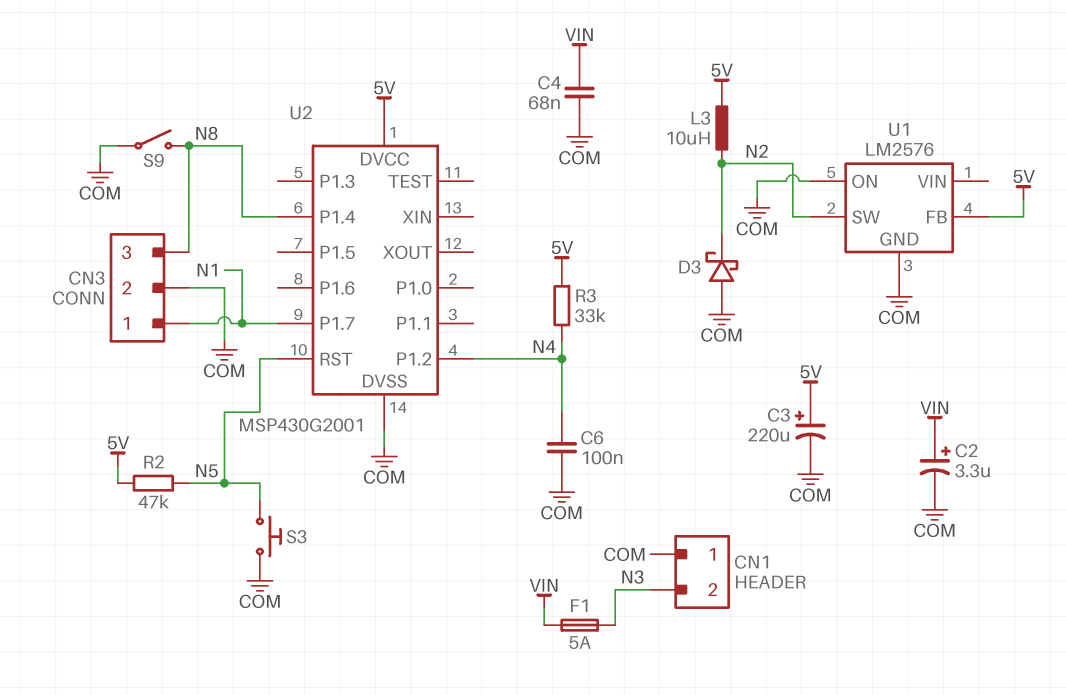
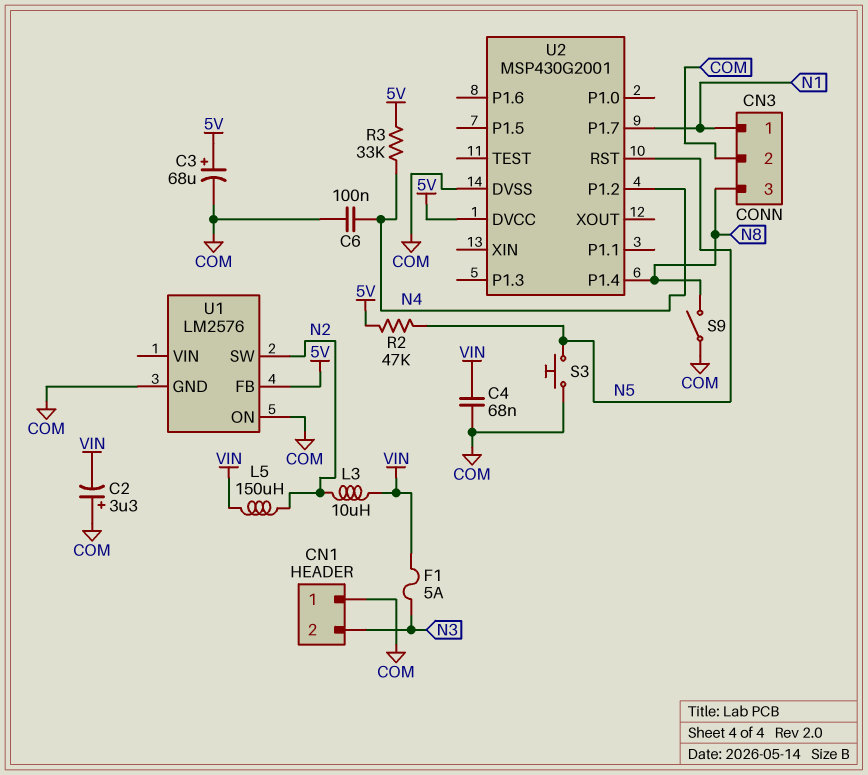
C2: 3.3uF (plus VIN, minus COM) -> 3.3uF (plus COM, minus VIN)
C3: 220uF (plus 5V, minus COM) -> 68uF (plus 5V, minus COM)
D3: schottky (A COM, K N2) -> none
L3: 10uH (5V, N2) -> 10uH (N2, VIN)
L5: none -> 150uH (N2, VIN)

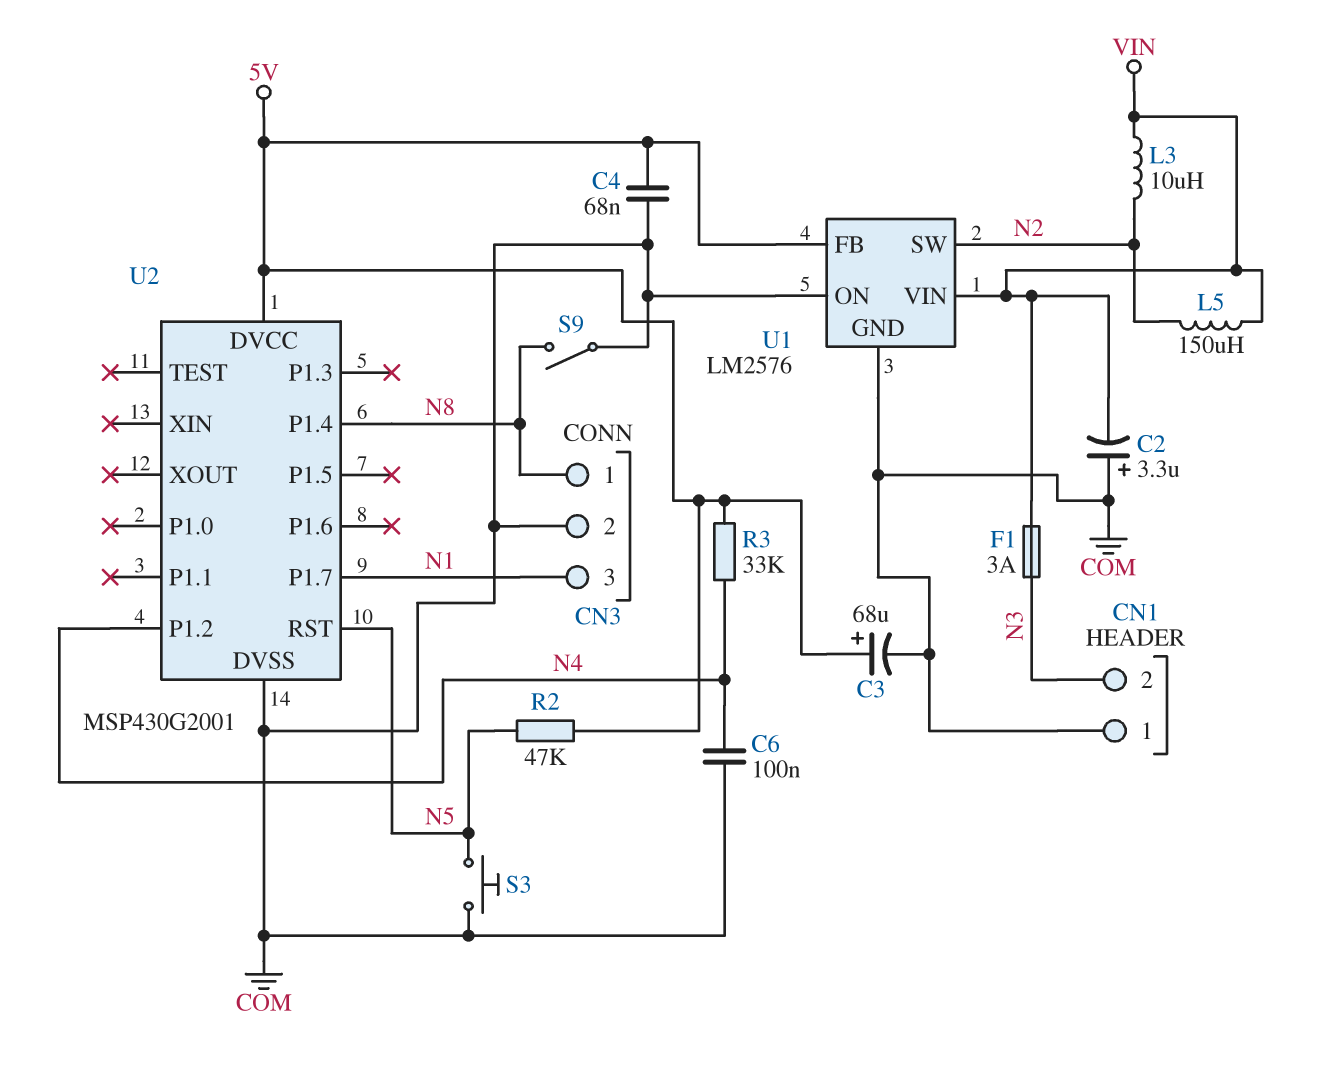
C4: 68nF (COM, VIN) -> 68nF (5V, COM)
CN3 pin 1: N1 -> N8
CN3 pin 3: N8 -> N1
F1: 5A (N3, VIN) -> 3A (N3, VIN)
U1 pin VIN: none -> VIN

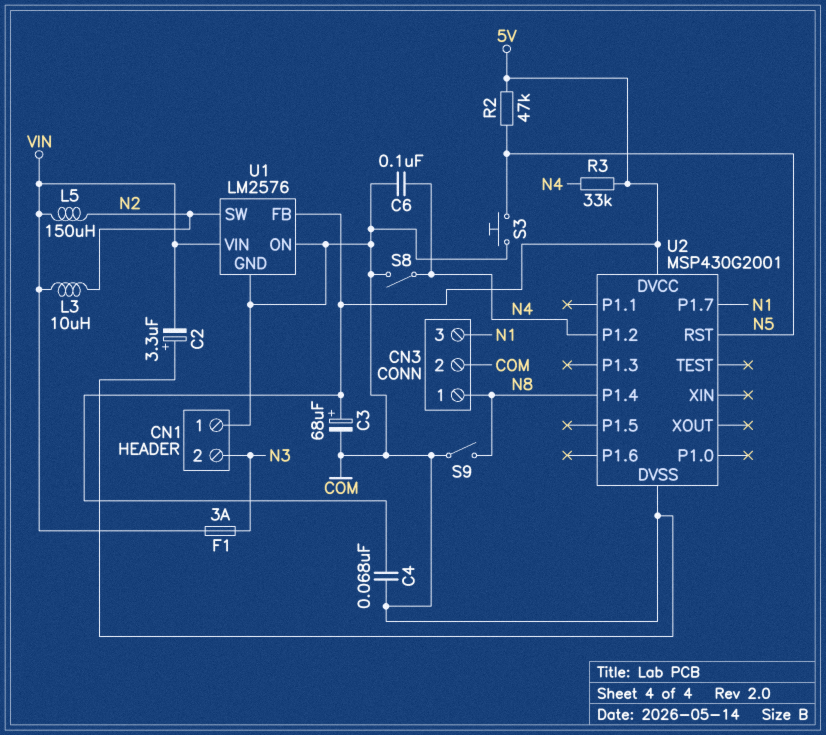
S8: none -> switch (COM, N4)

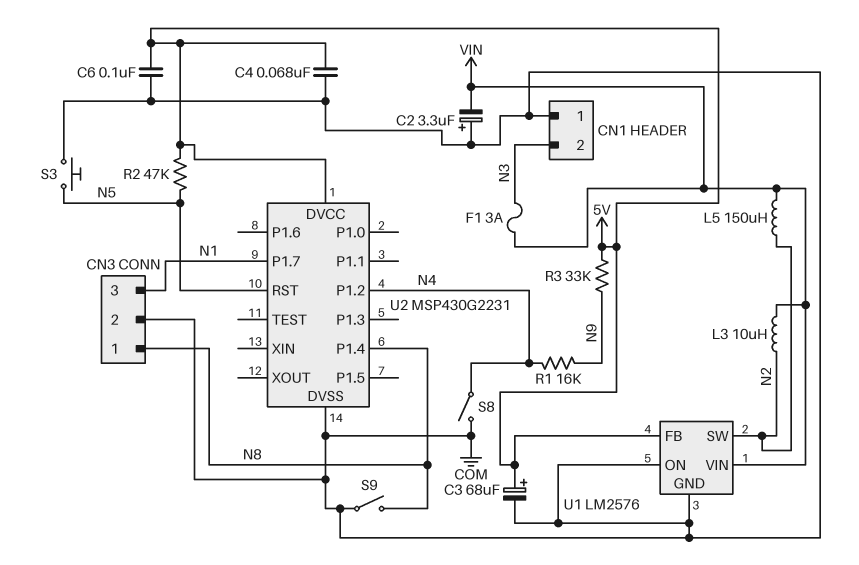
C6: 100nF (COM, N4) -> 100nF (5V, COM)
R1: none -> 16k (N4, N9)
R3: 33k (5V, N4) -> 33k (5V, N9)
U2: MSP430G2001 -> MSP430G2231

